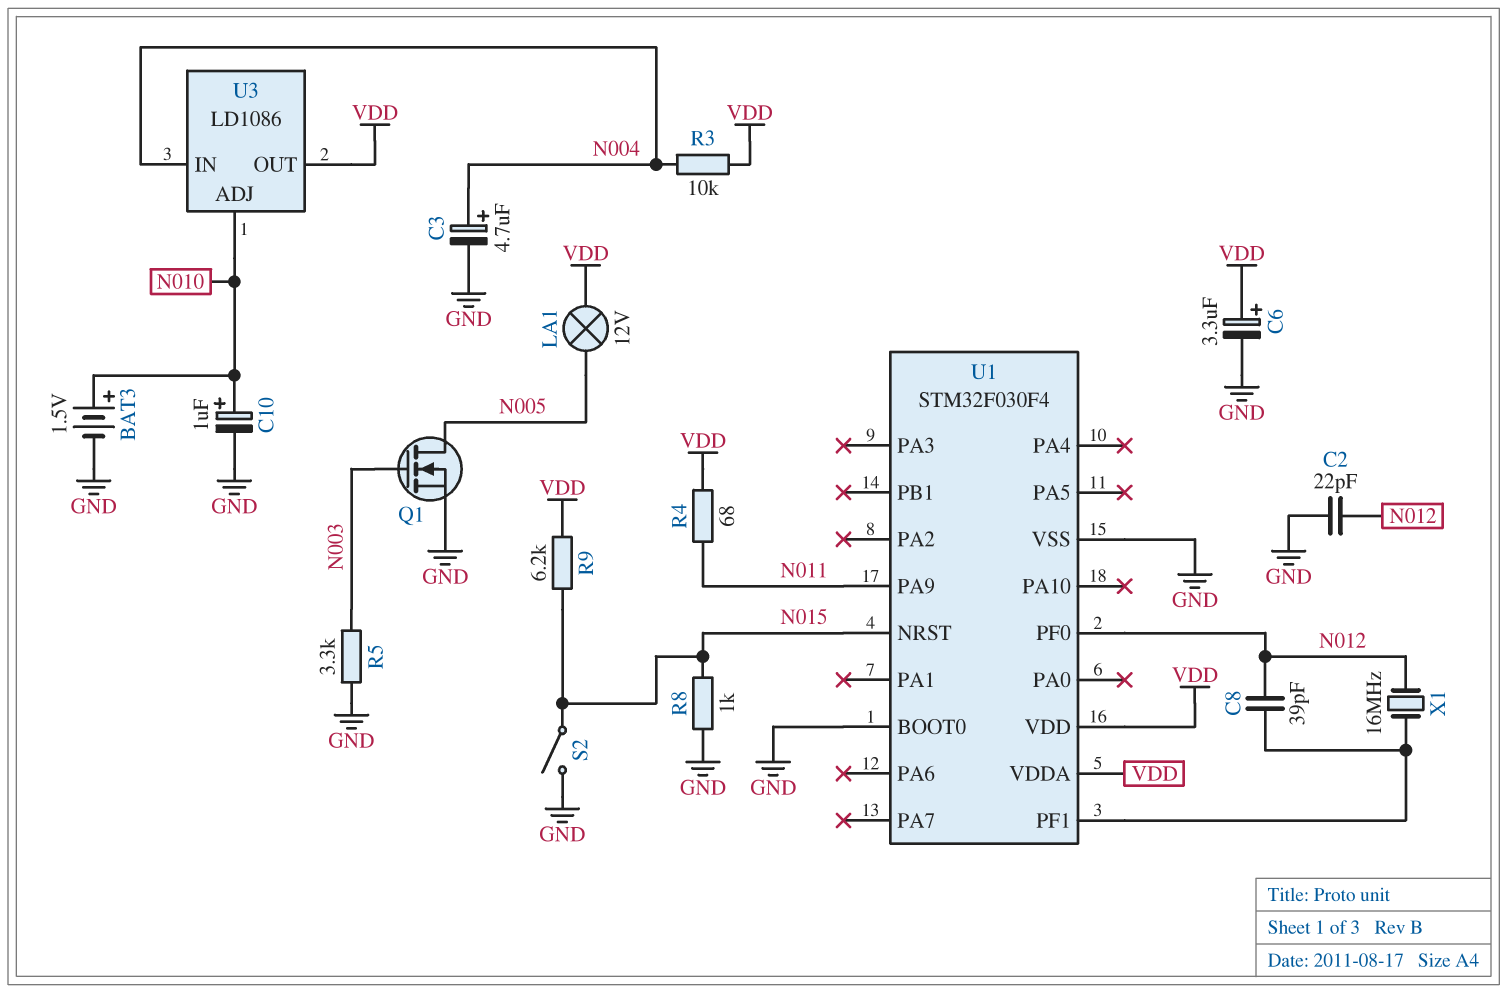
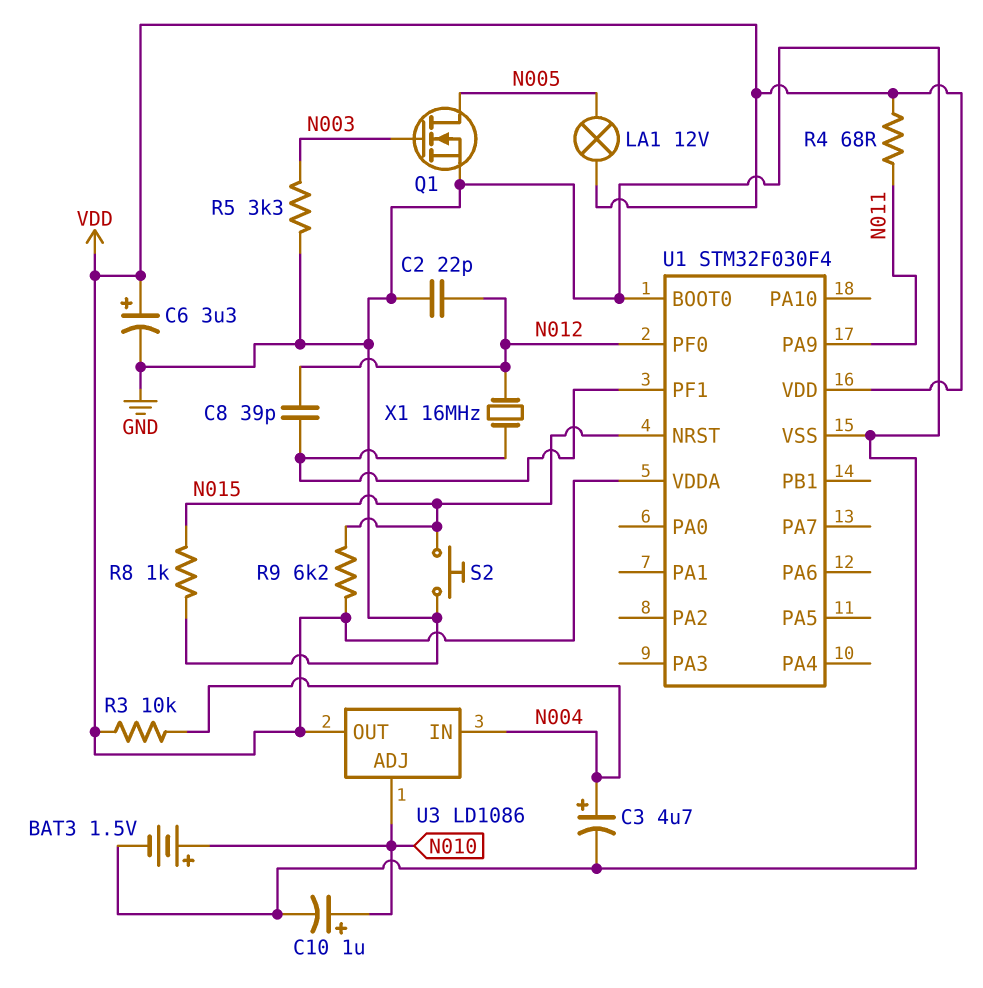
S2: switch (GND, N015) -> button (GND, N015)

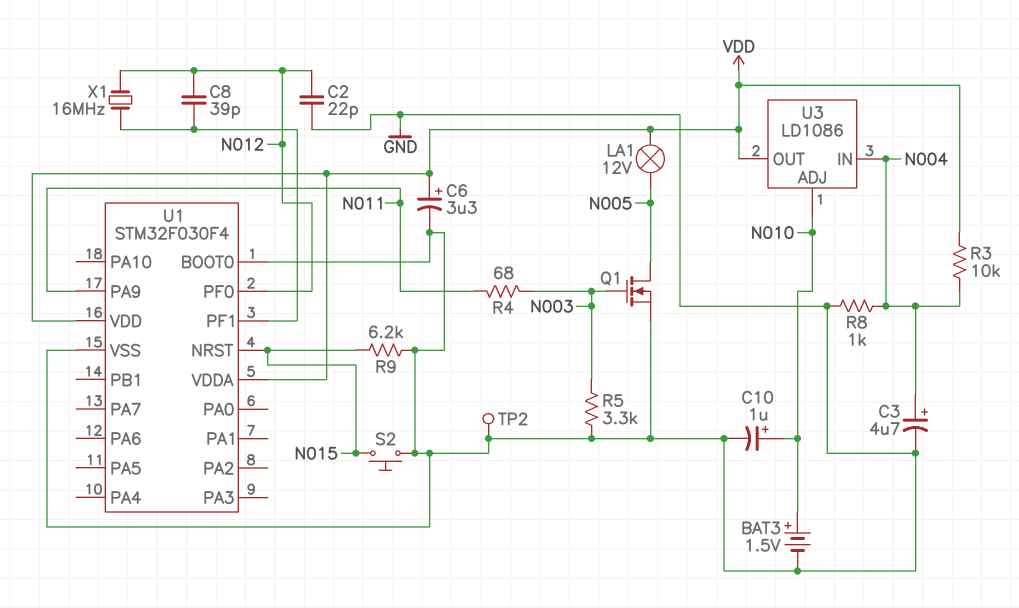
R4: 68 (N011, VDD) -> 68 (N003, N011)
R8: 1k (GND, N015) -> 1k (GND, N004)
R9: 6.2k (N015, VDD) -> 6.2k (GND, N015)
TP2: none -> test point (GND)

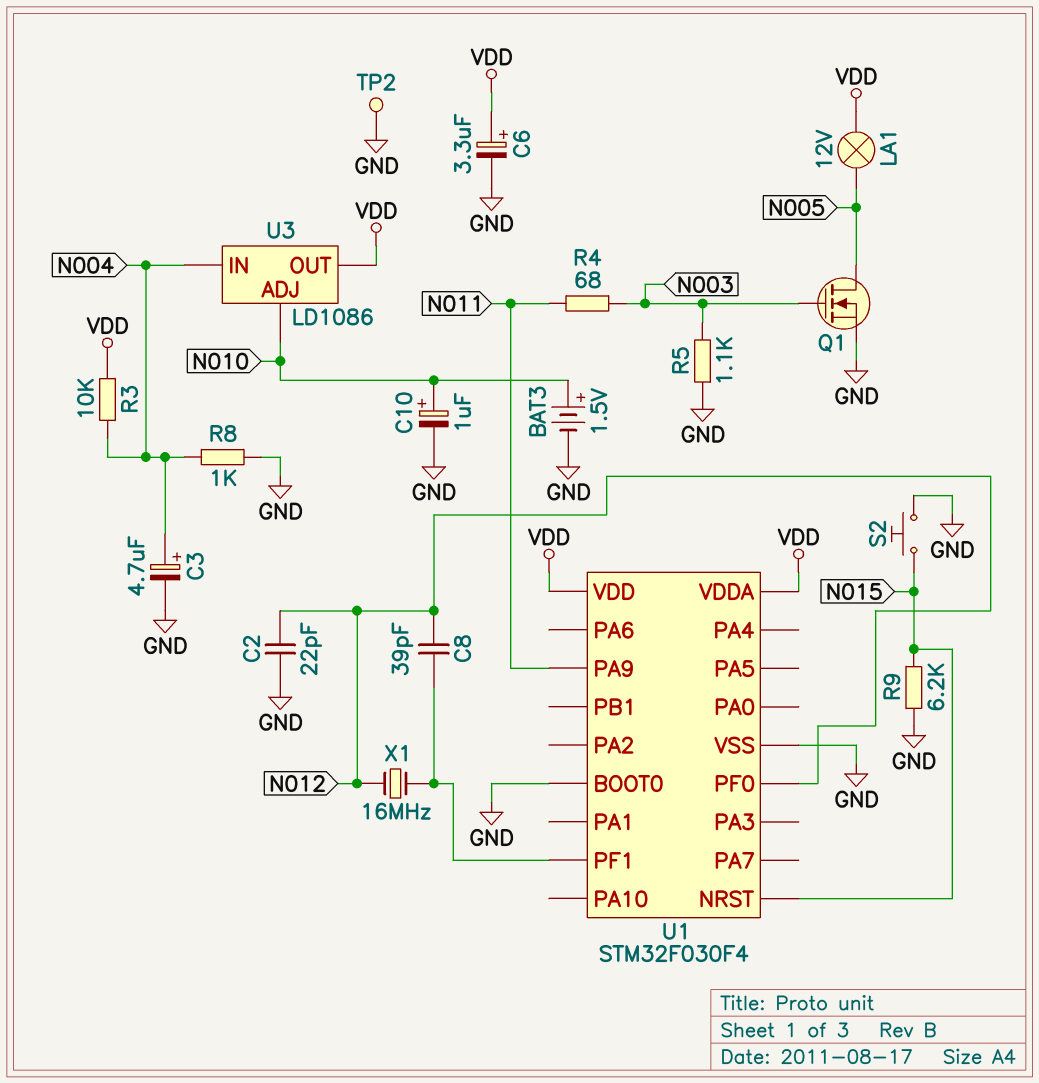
R5: 3.3k (GND, N003) -> 1.1k (GND, N003)

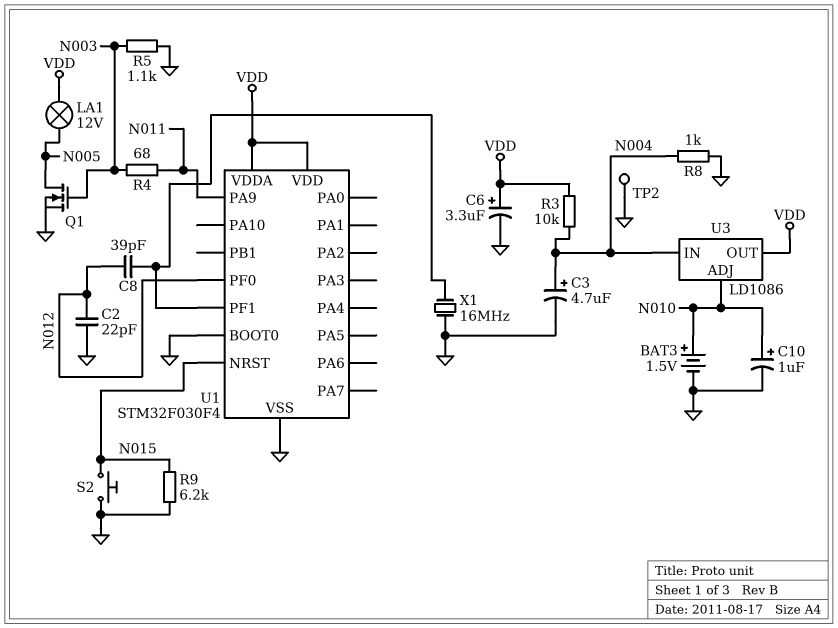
X1: 16MHz (N012, U1/PF1) -> 16MHz (GND, U1/PF1)

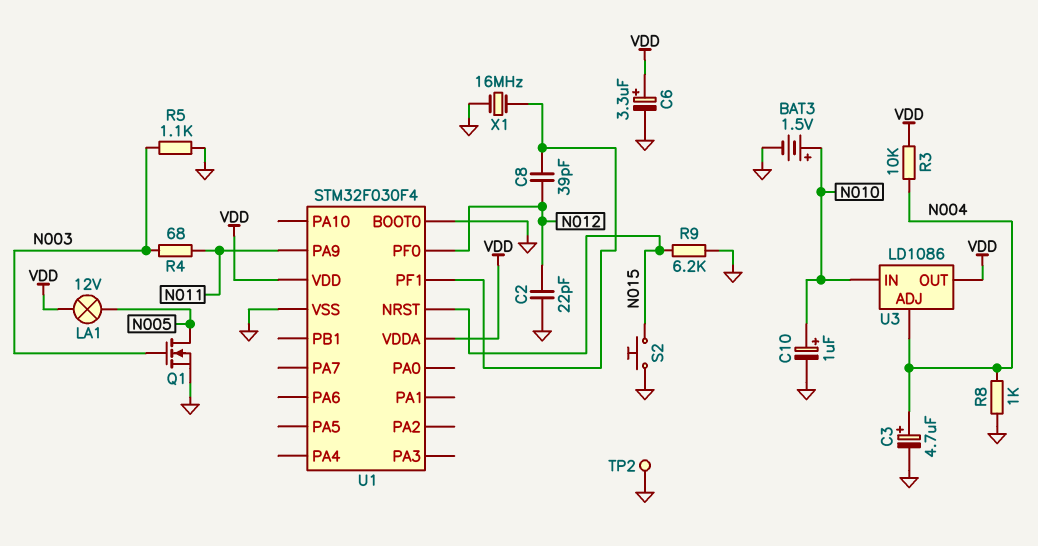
U3 pin ADJ: N010 -> N004
U3 pin IN: N004 -> N010

